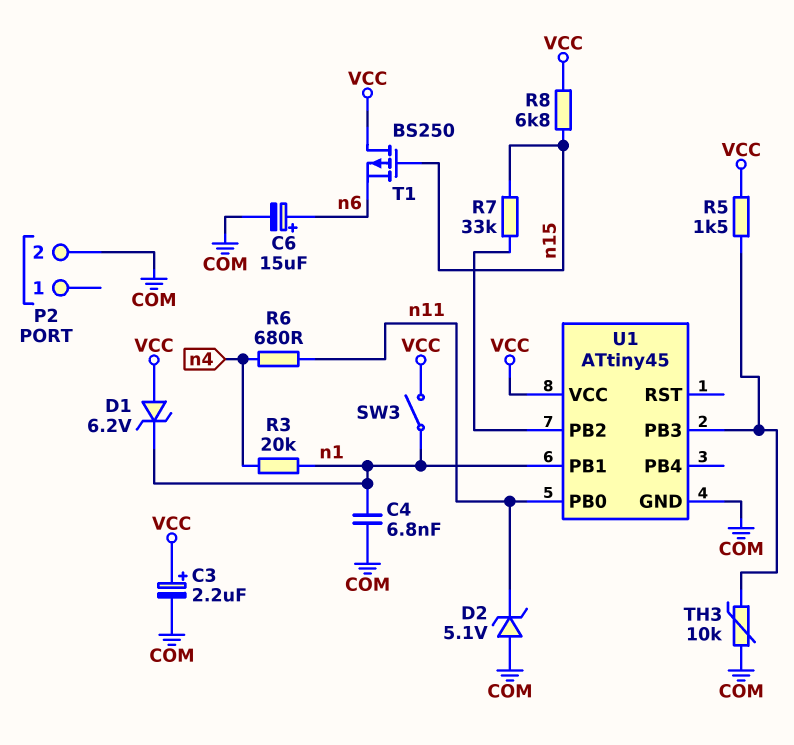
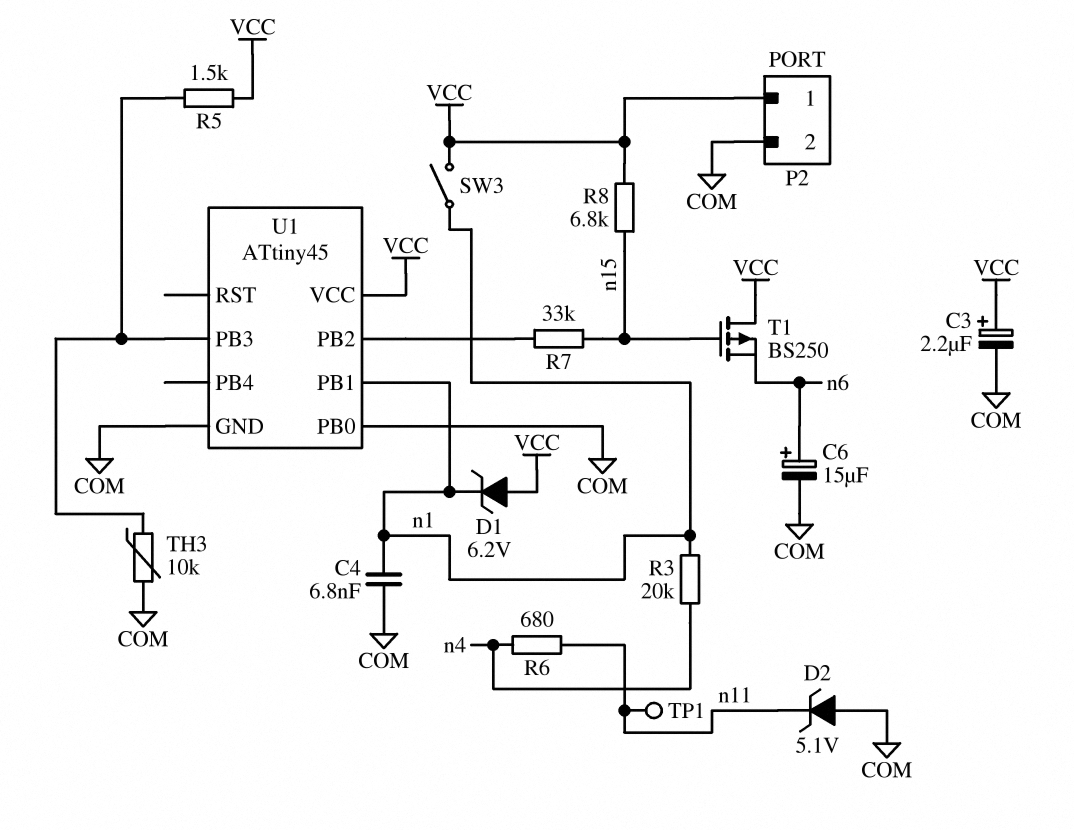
P2 pin 1: none -> VCC
TP1: none -> test point (n11)
U1 pin PB0: n11 -> COM

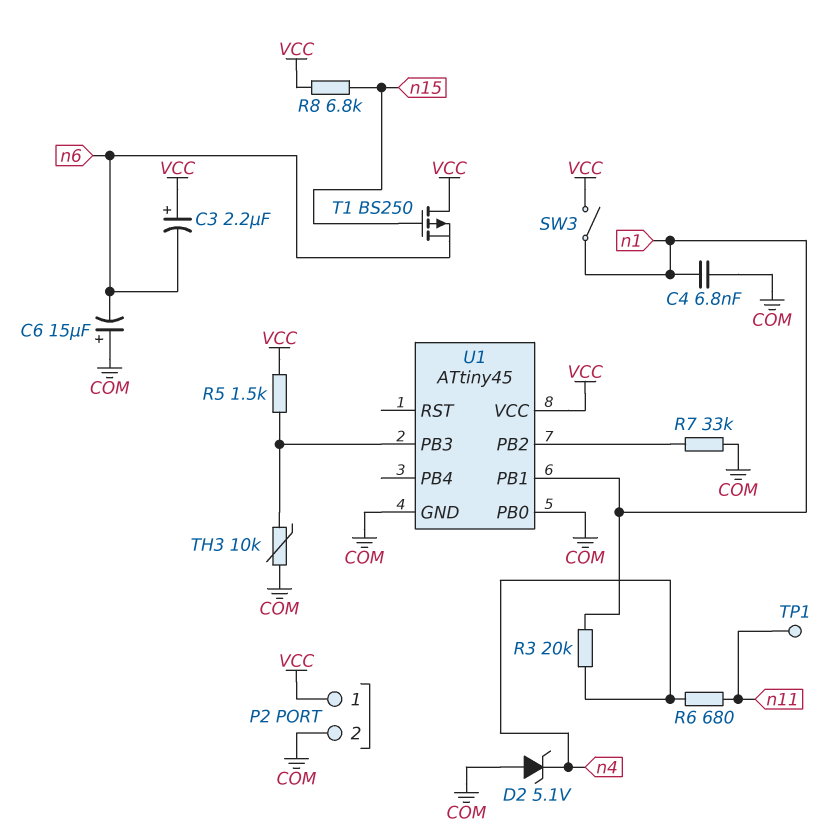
C3: 2.2uF (plus VCC, minus COM) -> 2.2uF (plus VCC, minus n6)
C6: 15uF (plus n6, minus COM) -> 15uF (plus COM, minus n6)
D1: zener 6.2V (A VCC, K n1) -> none
D2: zener 5.1V (A COM, K n11) -> zener 5.1V (A COM, K n4)
R7: 33k (U1/PB2, n15) -> 33k (COM, U1/PB2)

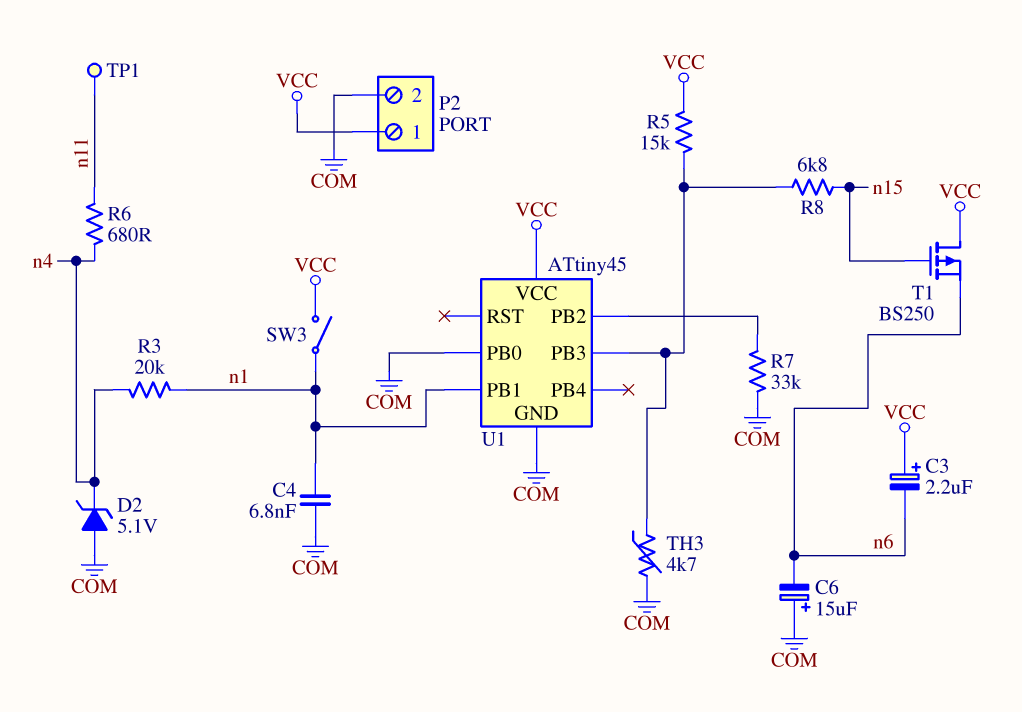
R5: 1.5k (U1/PB3, VCC) -> 15k (U1/PB3, VCC)
R8: 6.8k (VCC, n15) -> 6.8k (U1/PB3, n15)
TH3: 10k (COM, U1/PB3) -> 4.7k (COM, U1/PB3)

